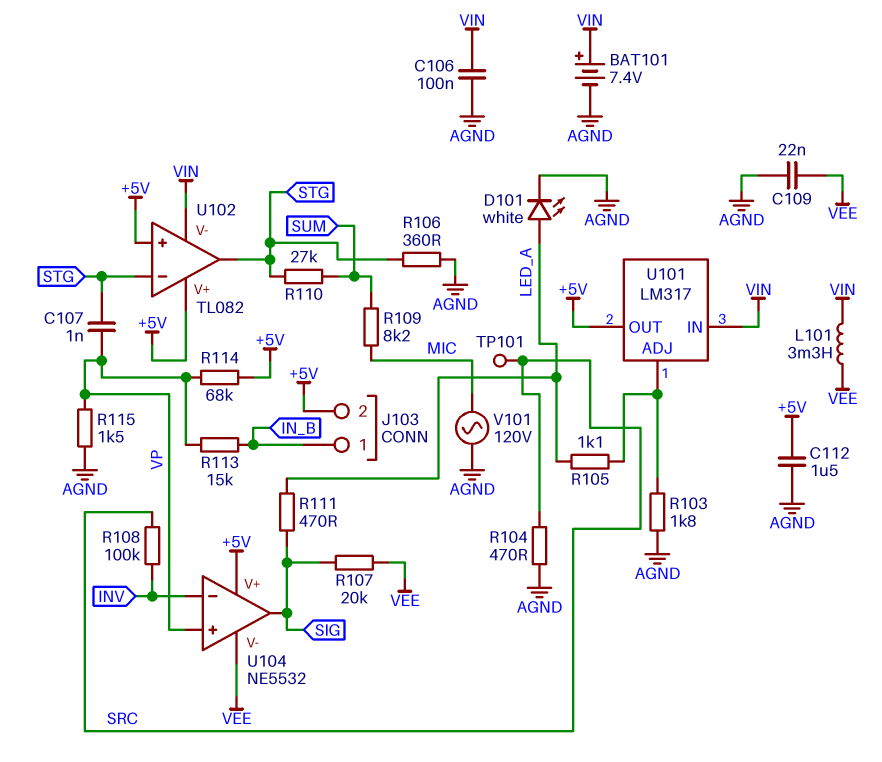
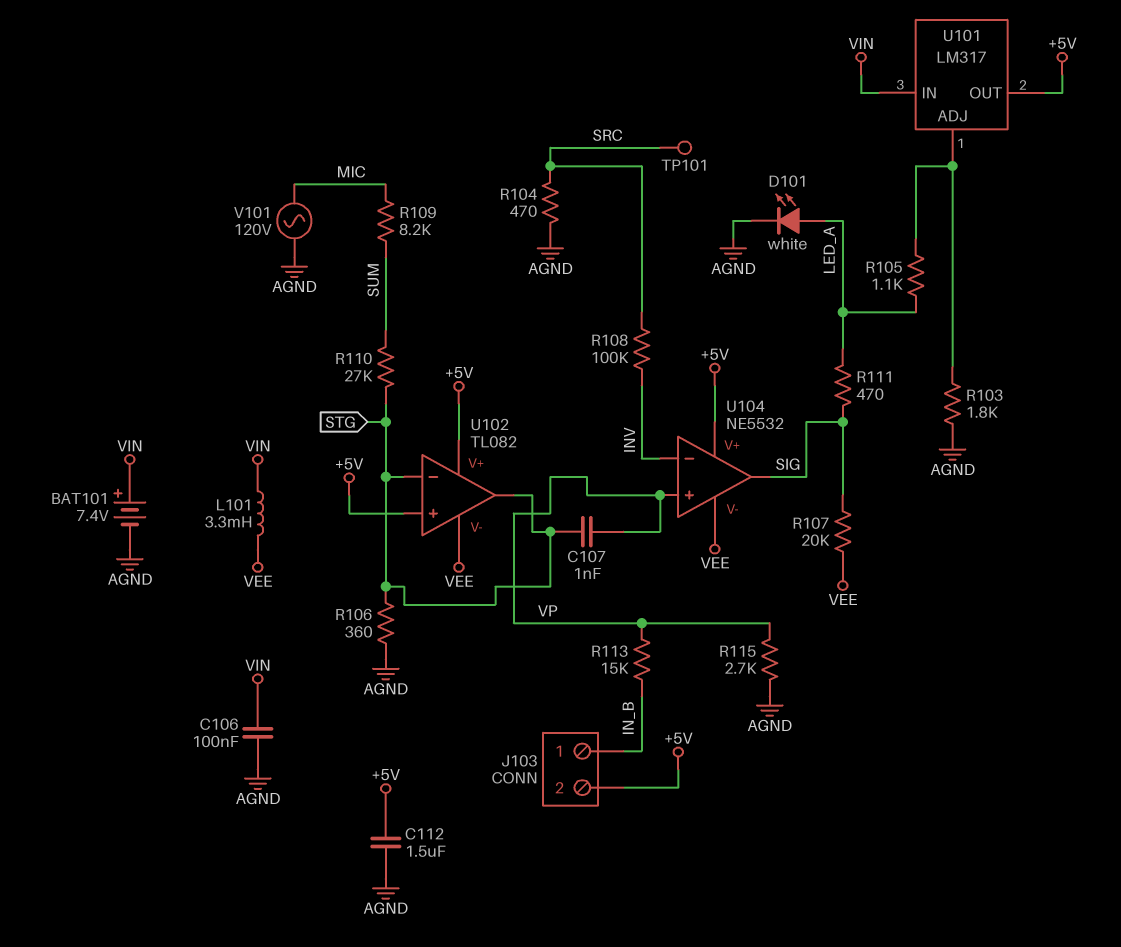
C109: 22nF (AGND, VEE) -> none
R114: 68k (+5V, VP) -> none
R115: 1.5k (AGND, VP) -> 2.7k (AGND, VP)
U102 pin V-: VIN -> VEE

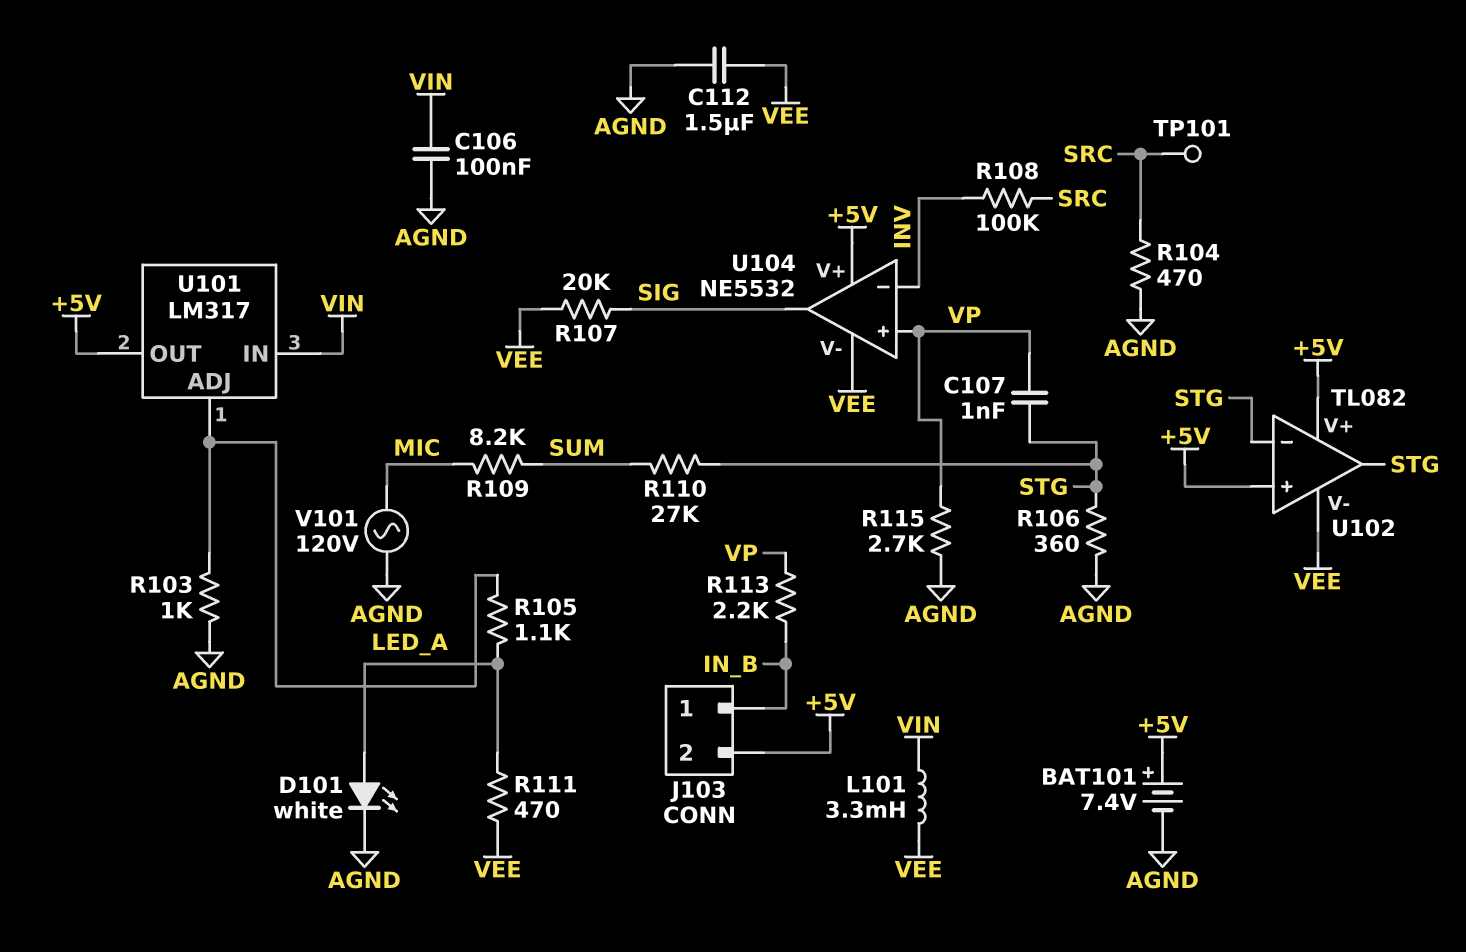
BAT101: 7.4V (plus VIN, minus AGND) -> 7.4V (plus +5V, minus AGND)
C112: 1.5uF (+5V, AGND) -> 1.5uF (AGND, VEE)
R103: 1.8k (AGND, U101/ADJ) -> 1k (AGND, U101/ADJ)
R111: 470 (LED_A, SIG) -> 470 (LED_A, VEE)
R113: 15k (IN_B, VP) -> 2.2k (IN_B, VP)

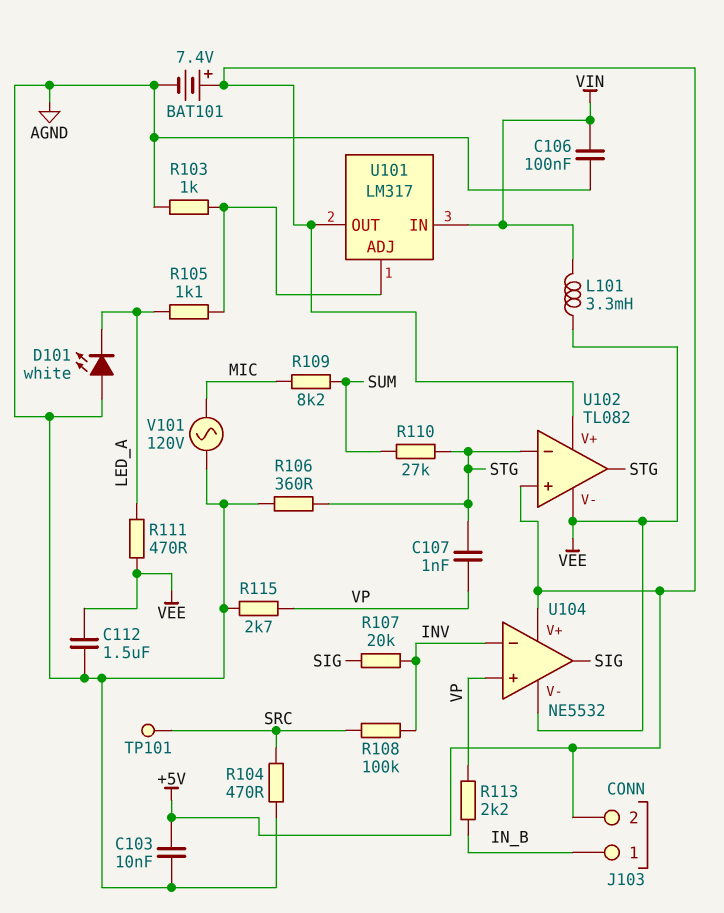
C103: none -> 10nF (+5V, AGND)
D101: LED white (A LED_A, K AGND) -> LED white (A AGND, K LED_A)
R107: 20k (SIG, VEE) -> 20k (INV, SIG)

